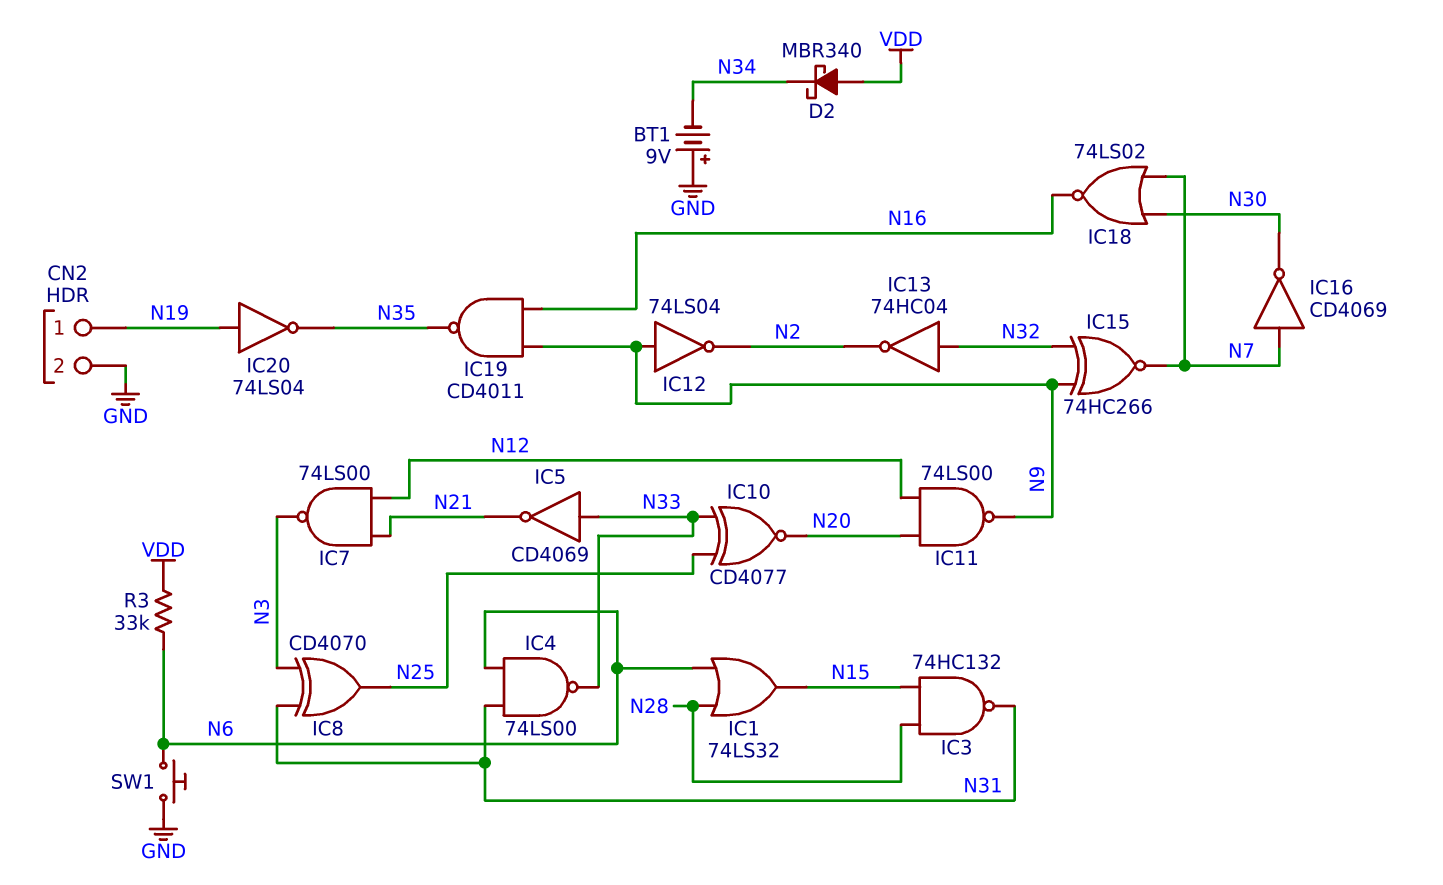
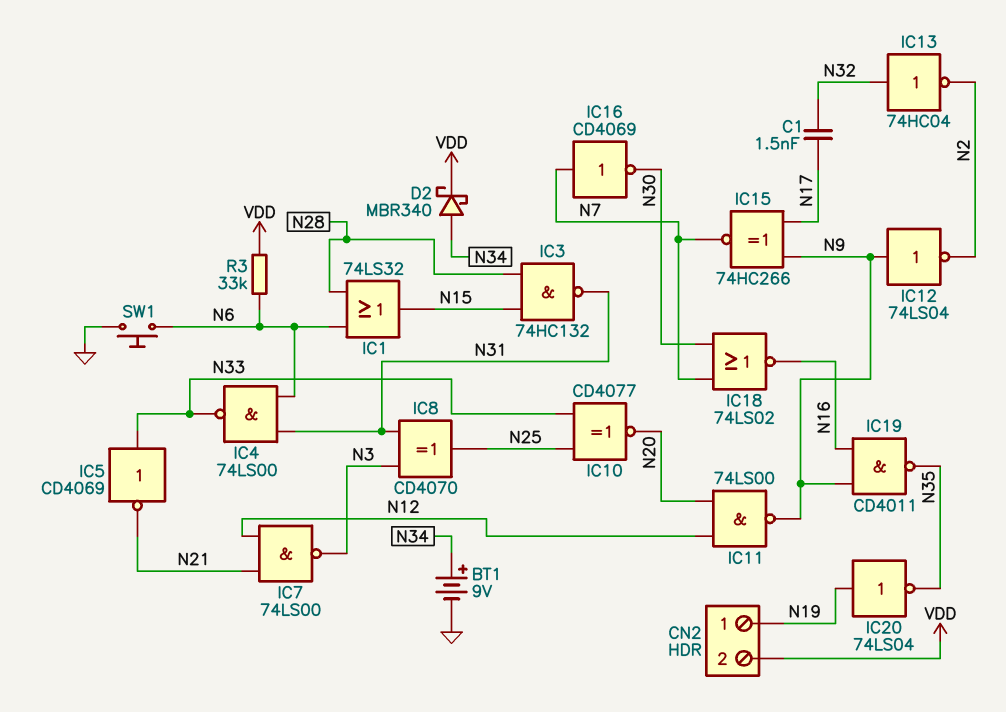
BT1: 9V (plus GND, minus N34) -> 9V (plus N34, minus GND)
C1: none -> 1.5nF (N17, N32)
CN2 pin 2: GND -> VDD
D2: schottky MBR340 (A VDD, K N34) -> schottky MBR340 (A N34, K VDD)
IC15: XNOR 74HC266 (in N9, in N32, out N7) -> XNOR 74HC266 (in N9, in N17, out N7)

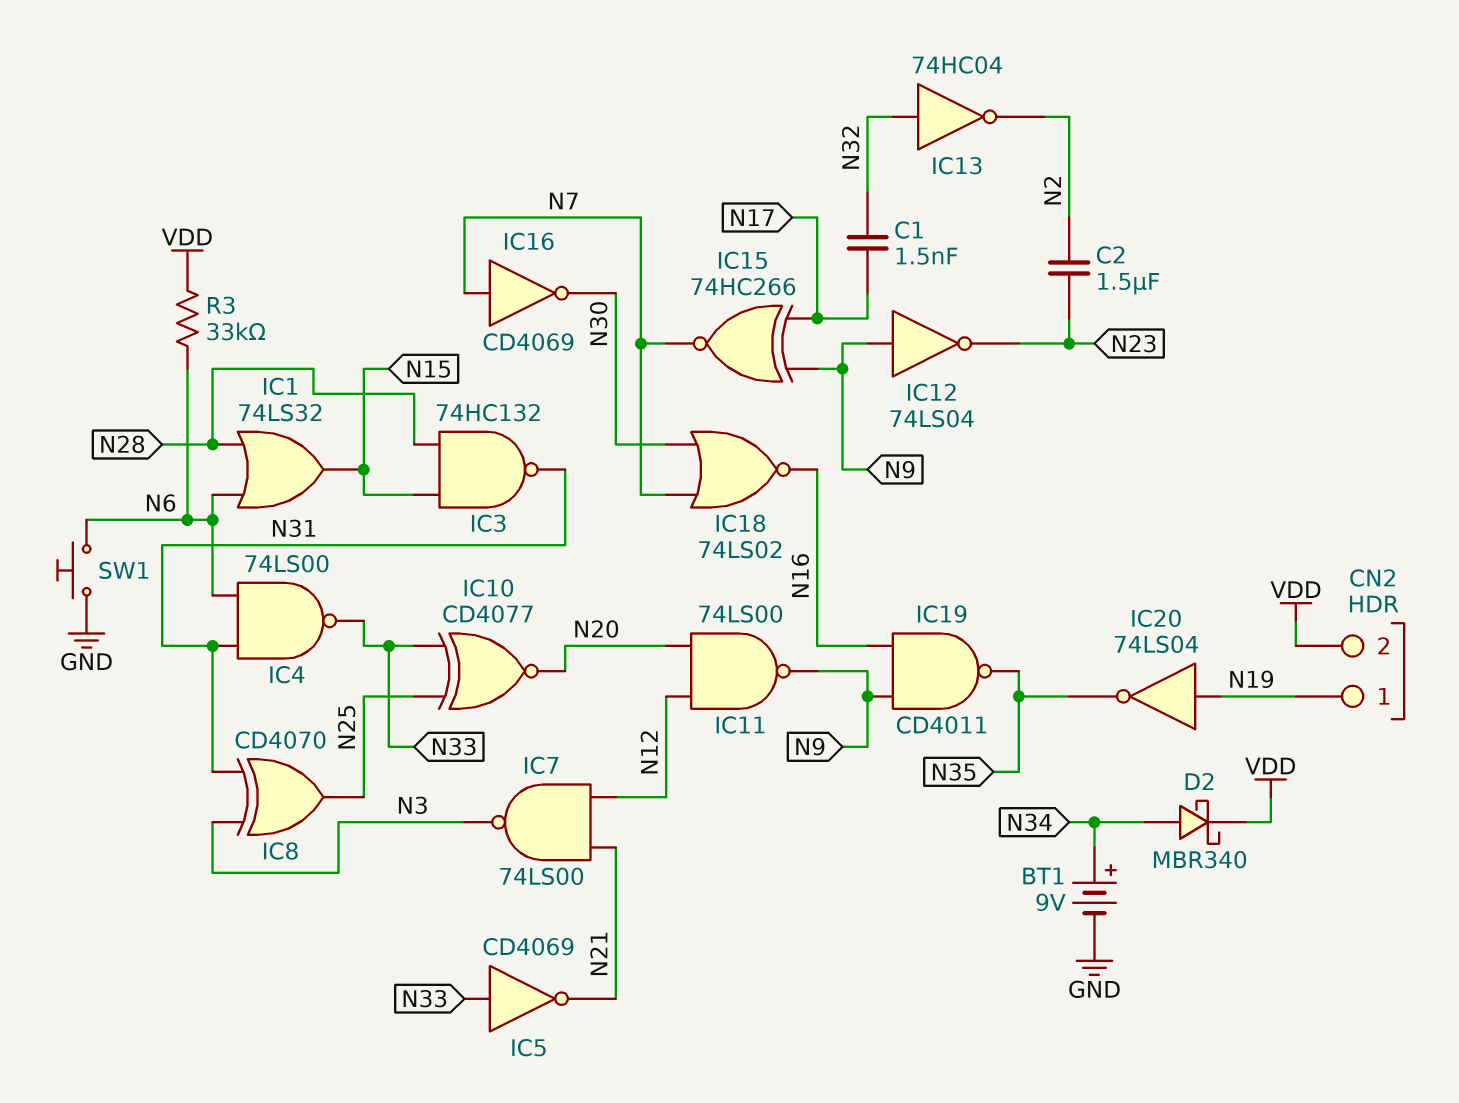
C2: none -> 1.5uF (N2, N23)
IC12: NOT 74LS04 (in N9, out N2) -> NOT 74LS04 (in N9, out N23)

